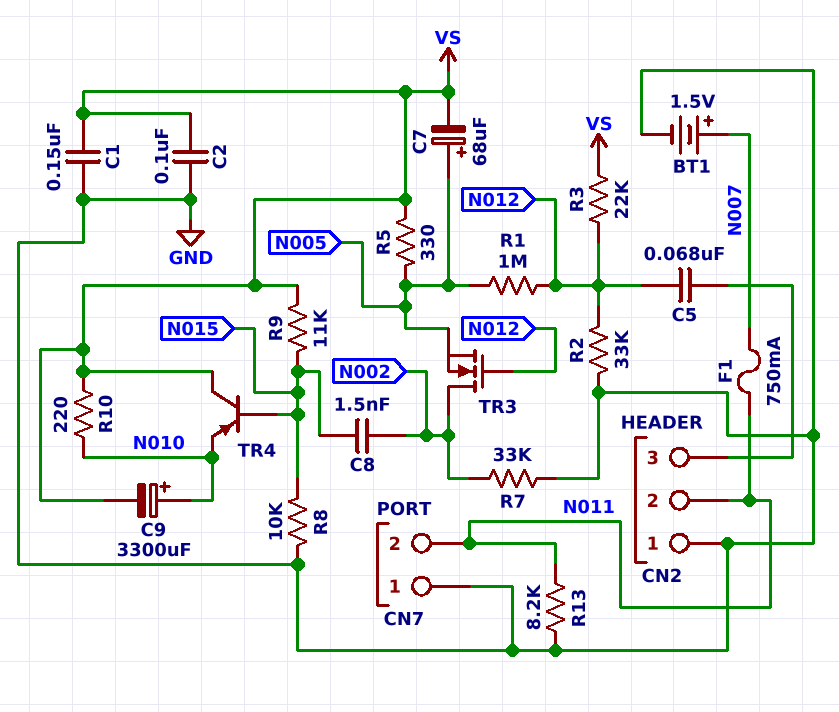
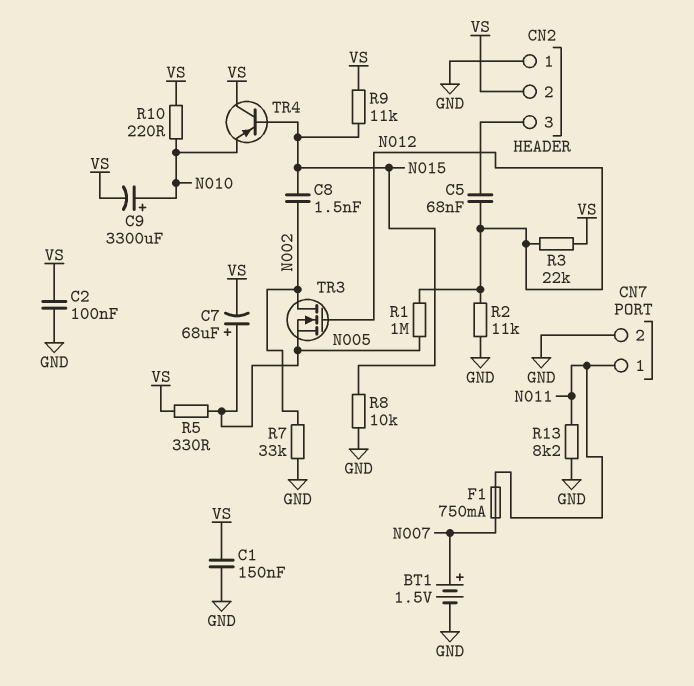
CN2 pin 2: N011 -> VS
CN7 pin 1: GND -> N011
CN7 pin 2: N011 -> GND
R2: 33k (GND, N012) -> 11k (GND, N012)

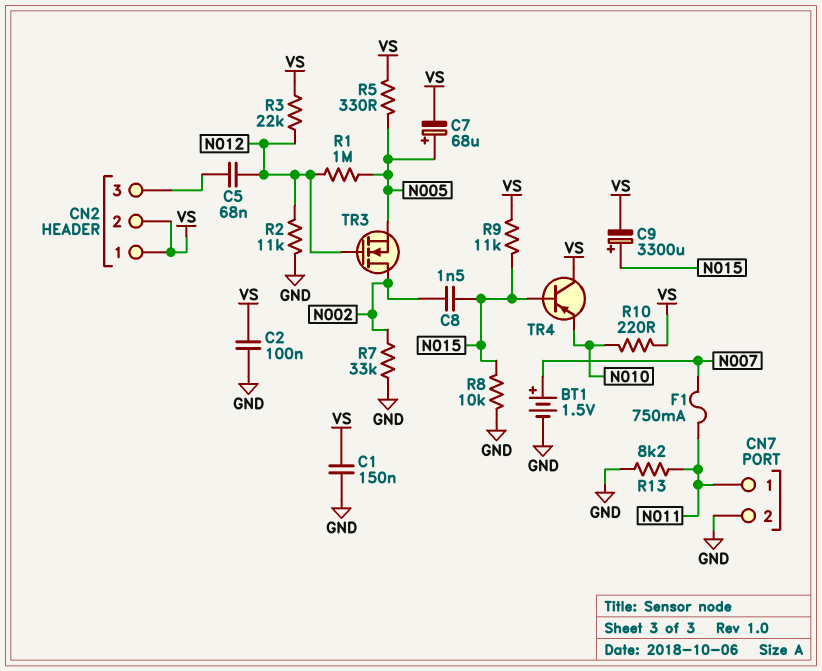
C9: 3300uF (plus N010, minus VS) -> 3300uF (plus N015, minus VS)
CN2 pin 1: GND -> VS

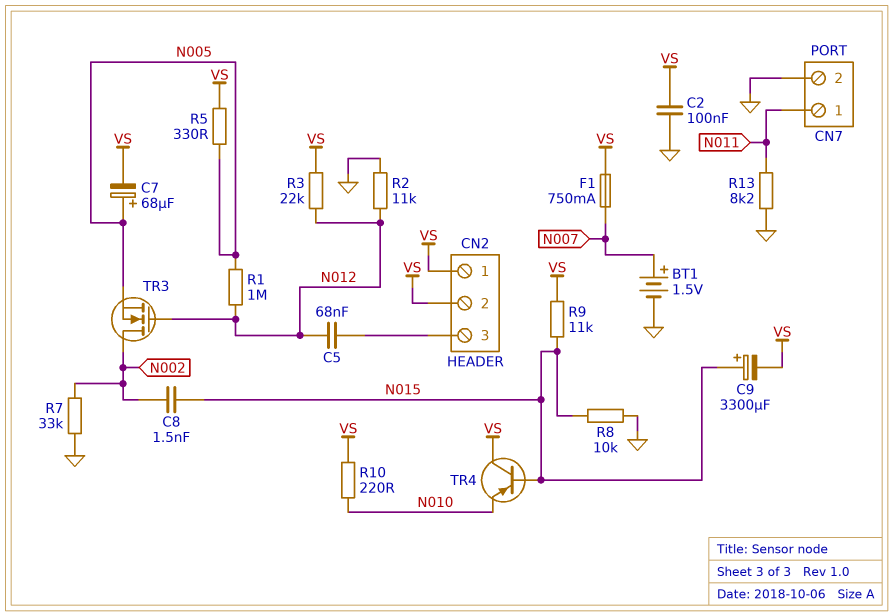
C1: 150nF (GND, VS) -> none
F1: 750mA (N007, N011) -> 750mA (N007, VS)

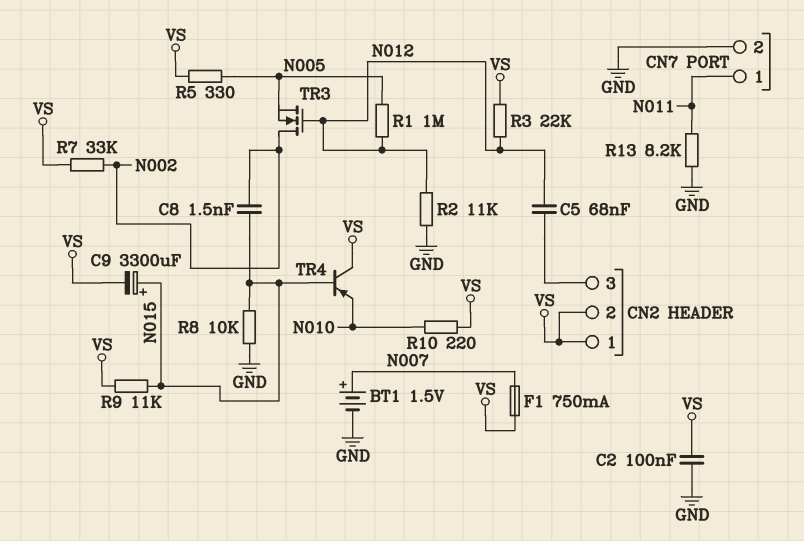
C7: 68uF (plus N005, minus VS) -> none
R7: 33k (GND, N002) -> 33k (N002, VS)

